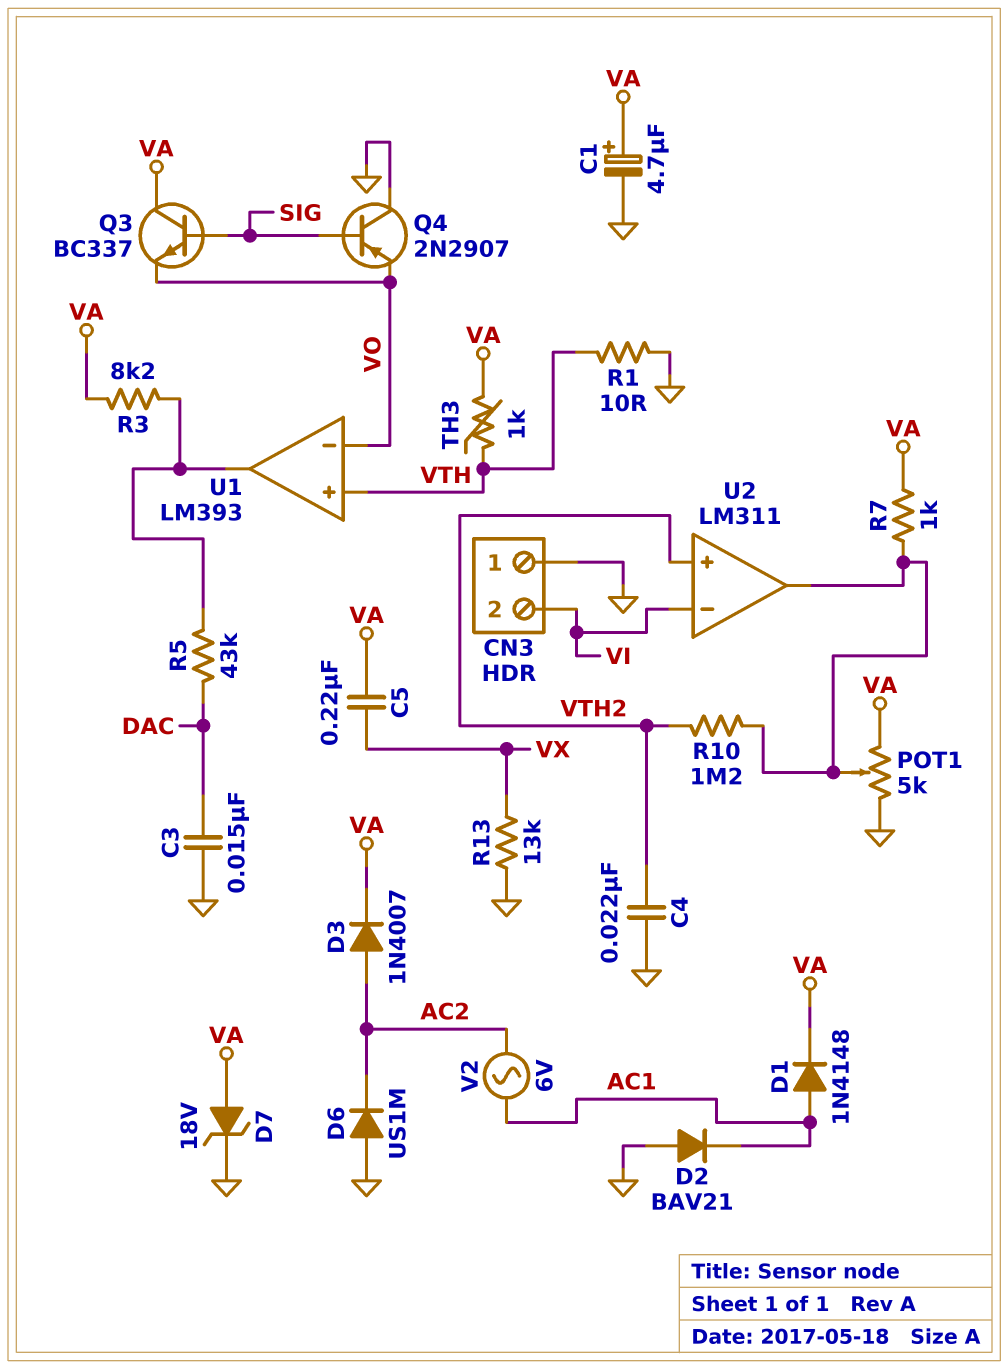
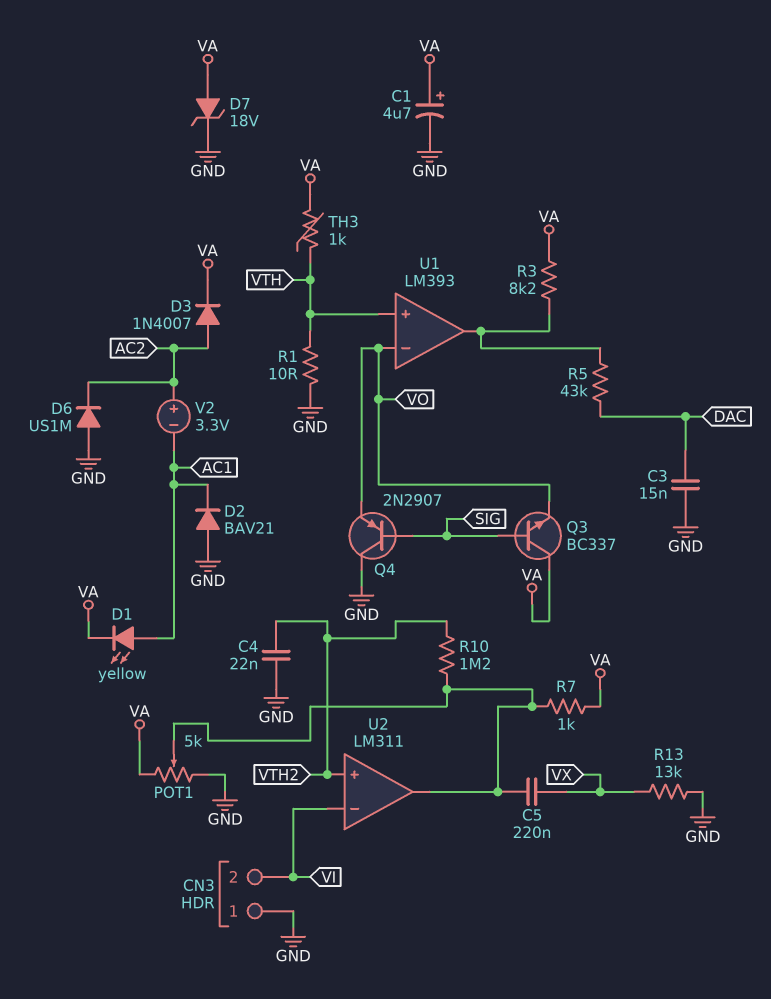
C5: 220nF (VA, VX) -> 220nF (U2/out, VX)
D1: diode 1N4148 (A AC1, K VA) -> LED yellow (A AC1, K VA)
V2: AC 6V (AC1, AC2) -> 3.3V (plus AC2, minus AC1)

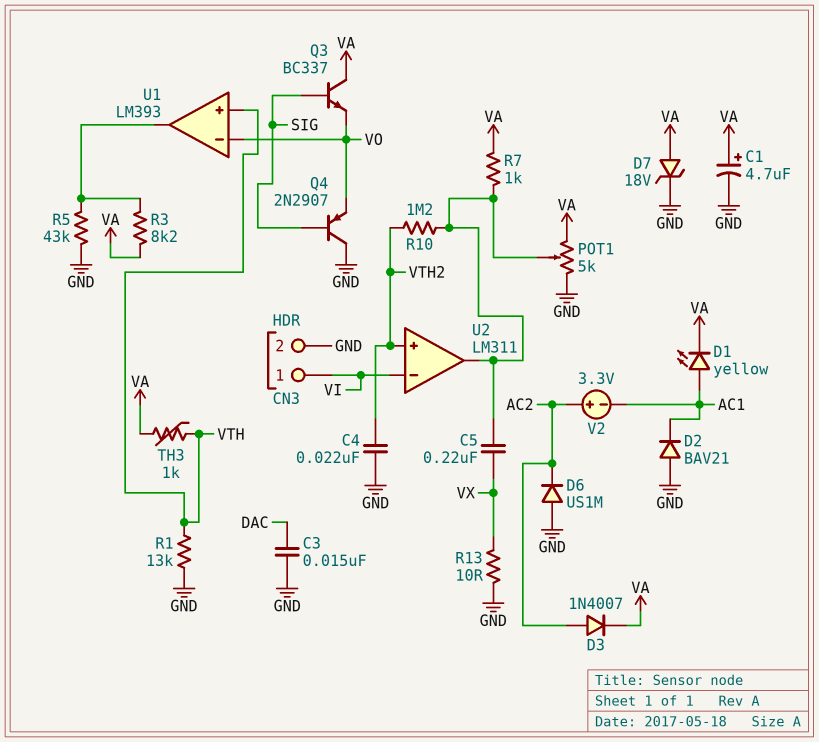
CN3 pin 1: GND -> VI
CN3 pin 2: VI -> GND
R1: 10 (GND, VTH) -> 13k (GND, VTH)
R5: 43k (DAC, U1/out) -> 43k (GND, U1/out)
R13: 13k (GND, VX) -> 10 (GND, VX)

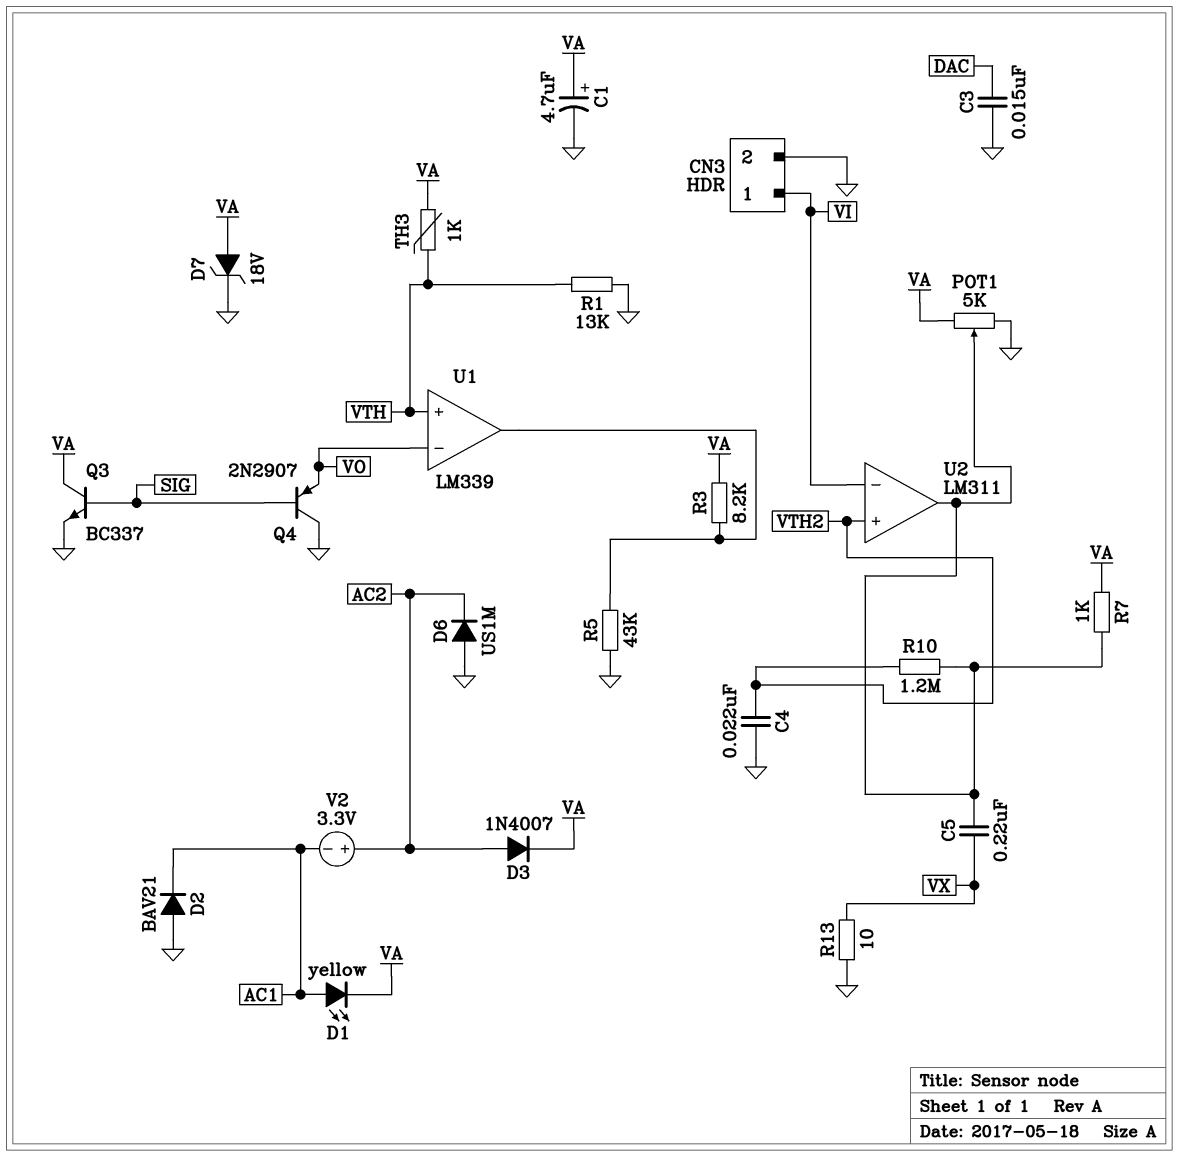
Q3: NPN BC337 (B SIG, C VA, E VO) -> NPN BC337 (B SIG, C VA, E GND)
U1: LM393 -> LM339

